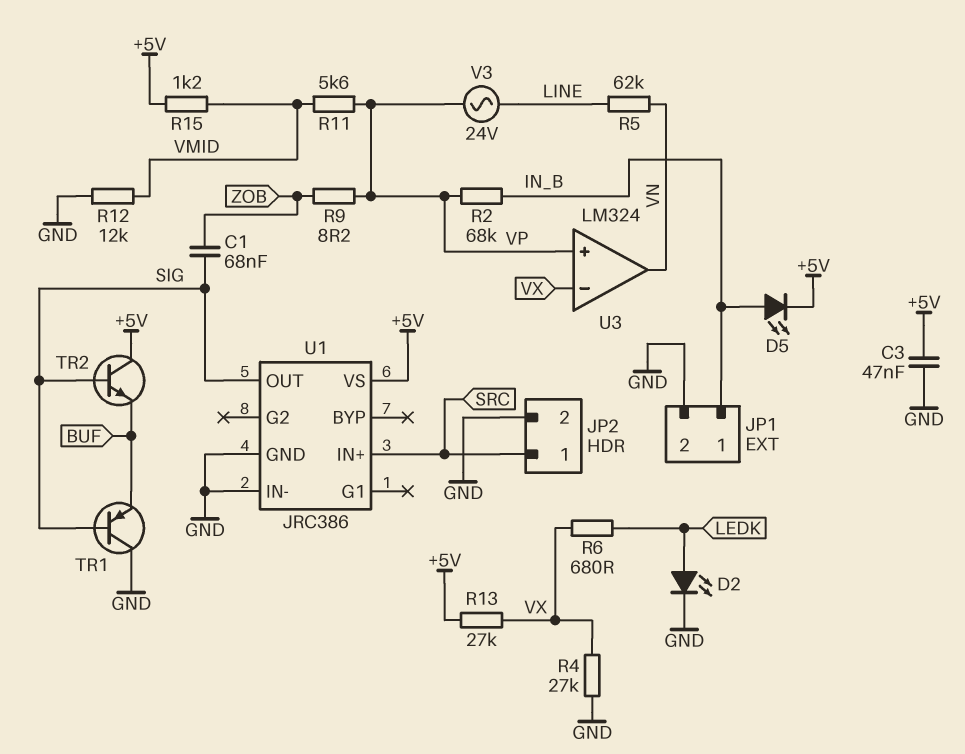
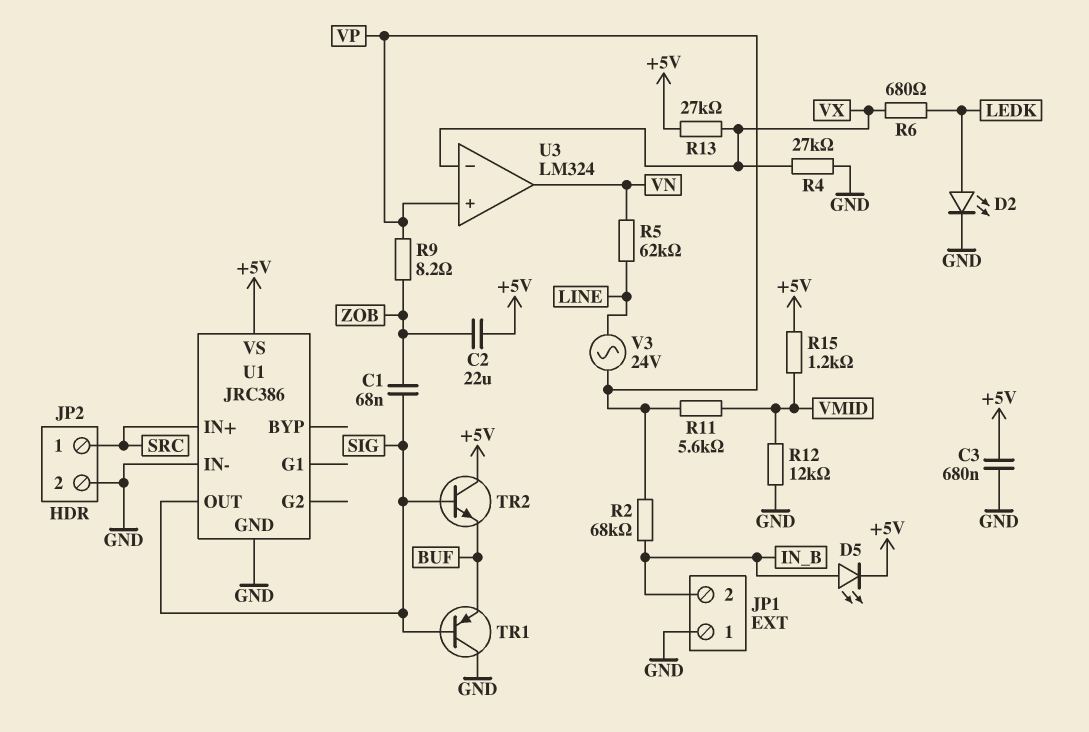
C2: none -> 22uF (+5V, ZOB)
C3: 47nF (+5V, GND) -> 680nF (+5V, GND)
JP1 pin 1: IN_B -> GND
JP1 pin 2: GND -> IN_B

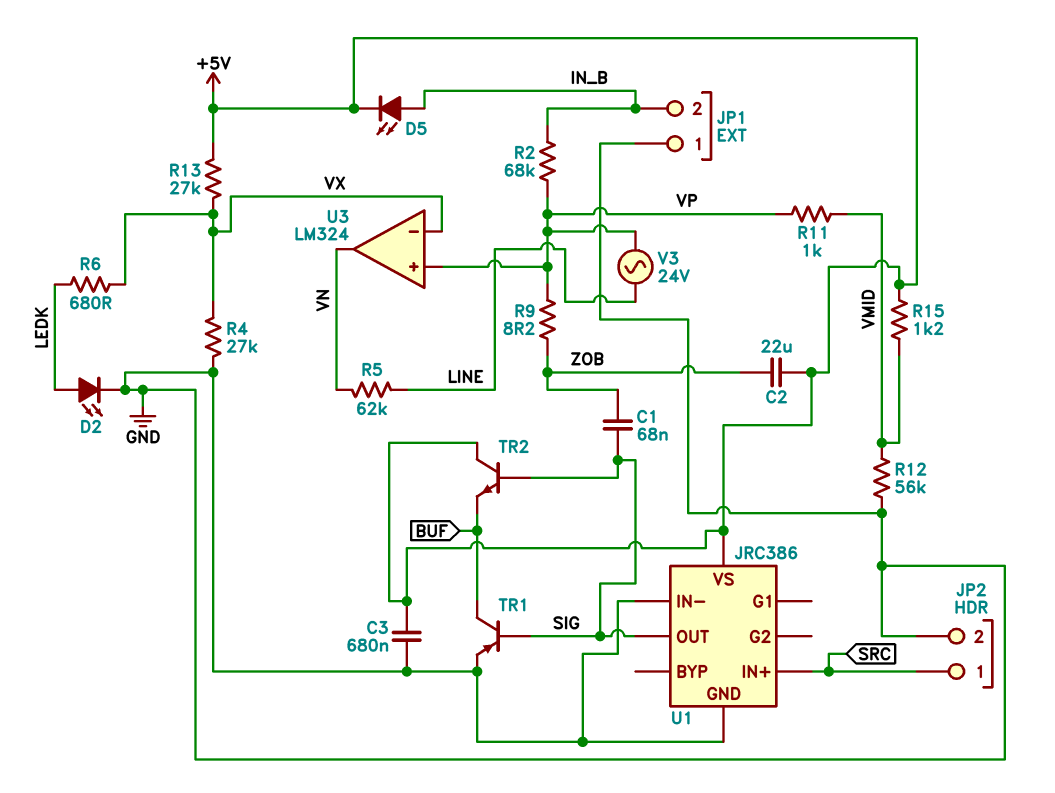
R11: 5.6k (VMID, VP) -> 1k (VMID, VP)
R12: 12k (GND, VMID) -> 56k (GND, VMID)
TR1: PNP (B SIG, C GND, E BUF) -> PNP (B SIG, C BUF, E GND)

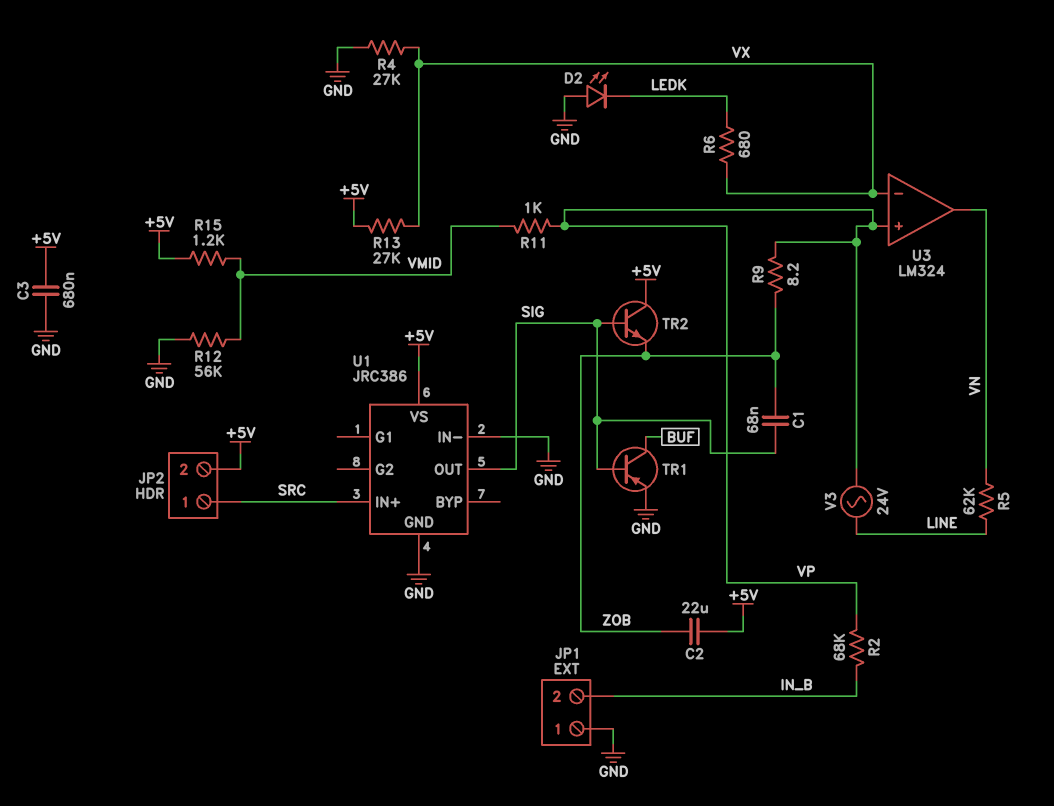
D2: LED (A LEDK, K GND) -> LED (A GND, K LEDK)
D5: LED (A IN_B, K +5V) -> none
JP2 pin 2: GND -> +5V
TR2: NPN (B SIG, C +5V, E BUF) -> NPN (B SIG, C +5V, E ZOB)

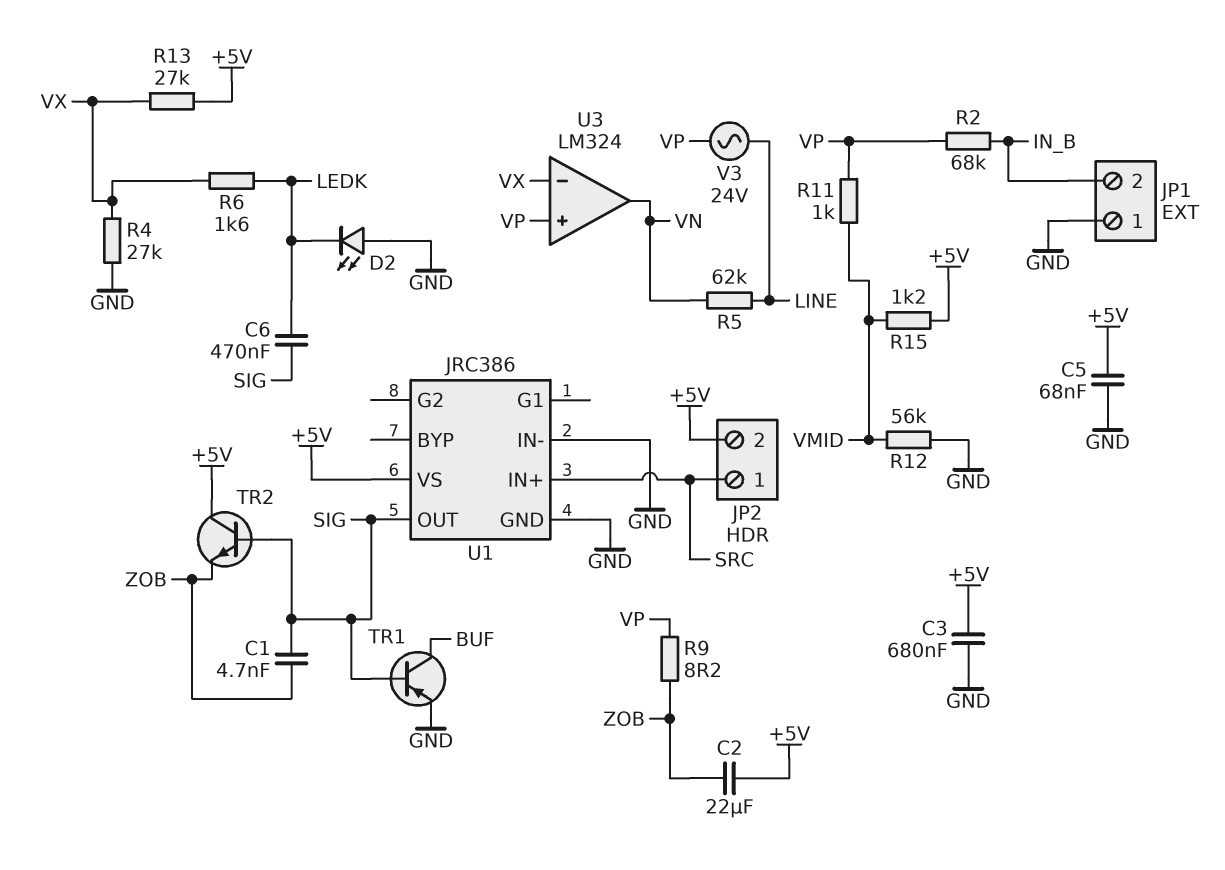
C1: 68nF (SIG, ZOB) -> 4.7nF (SIG, ZOB)
C5: none -> 68nF (+5V, GND)
C6: none -> 470nF (LEDK, SIG)
R6: 680 (LEDK, VX) -> 1.6k (LEDK, VX)

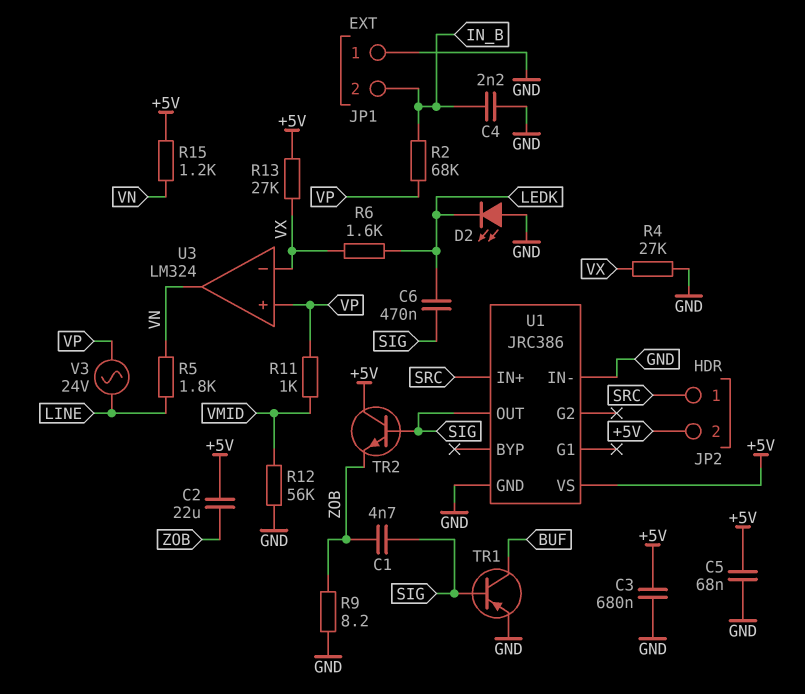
C4: none -> 2.2nF (GND, IN_B)
R5: 62k (LINE, VN) -> 1.8k (LINE, VN)
R9: 8.2 (VP, ZOB) -> 8.2 (GND, ZOB)
R15: 1.2k (+5V, VMID) -> 1.2k (+5V, VN)

